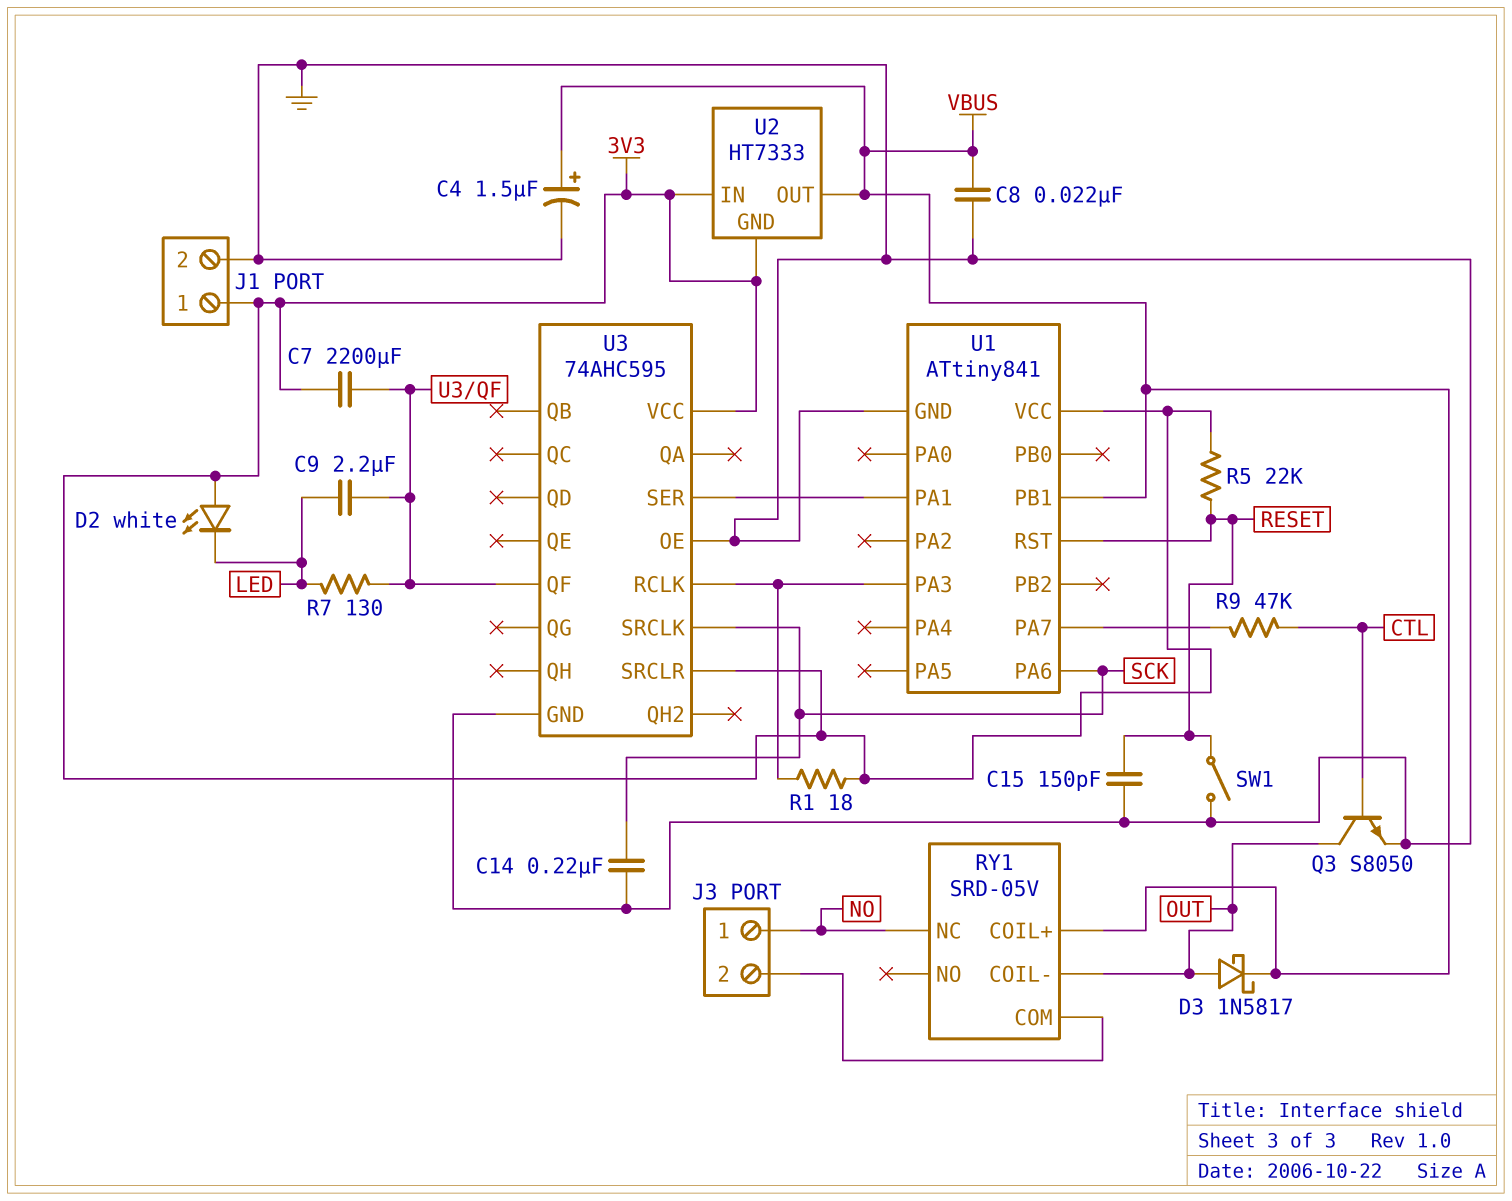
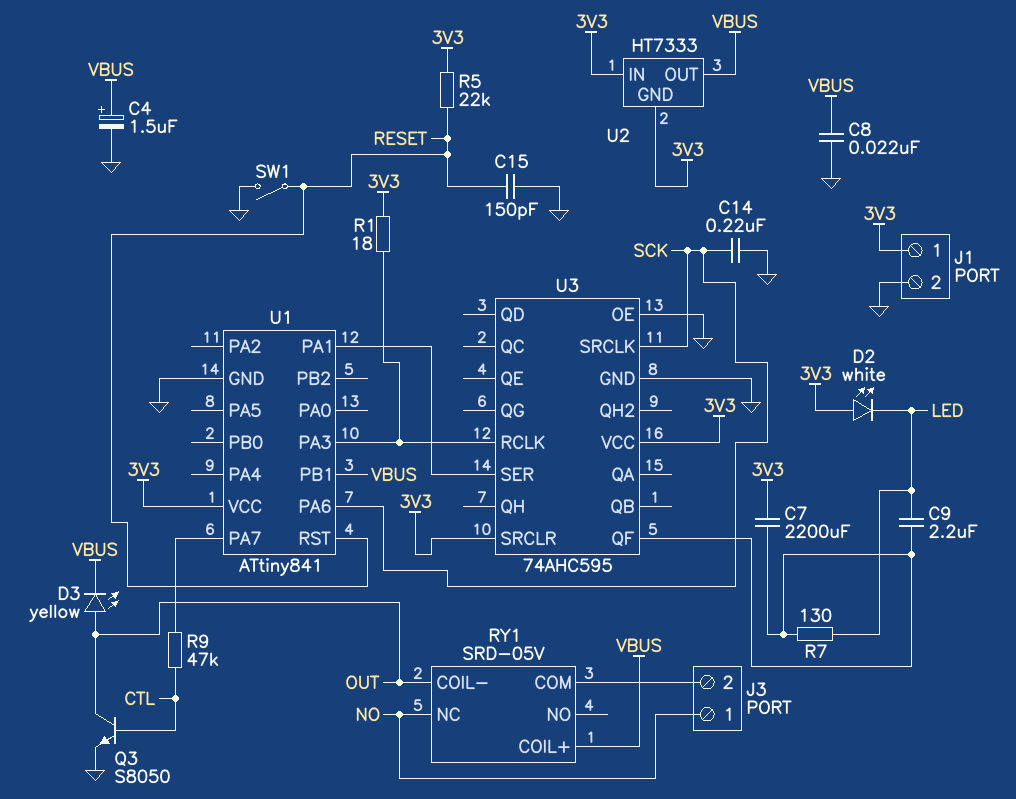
D3: schottky 1N5817 (A OUT, K VBUS) -> LED yellow (A OUT, K VBUS)

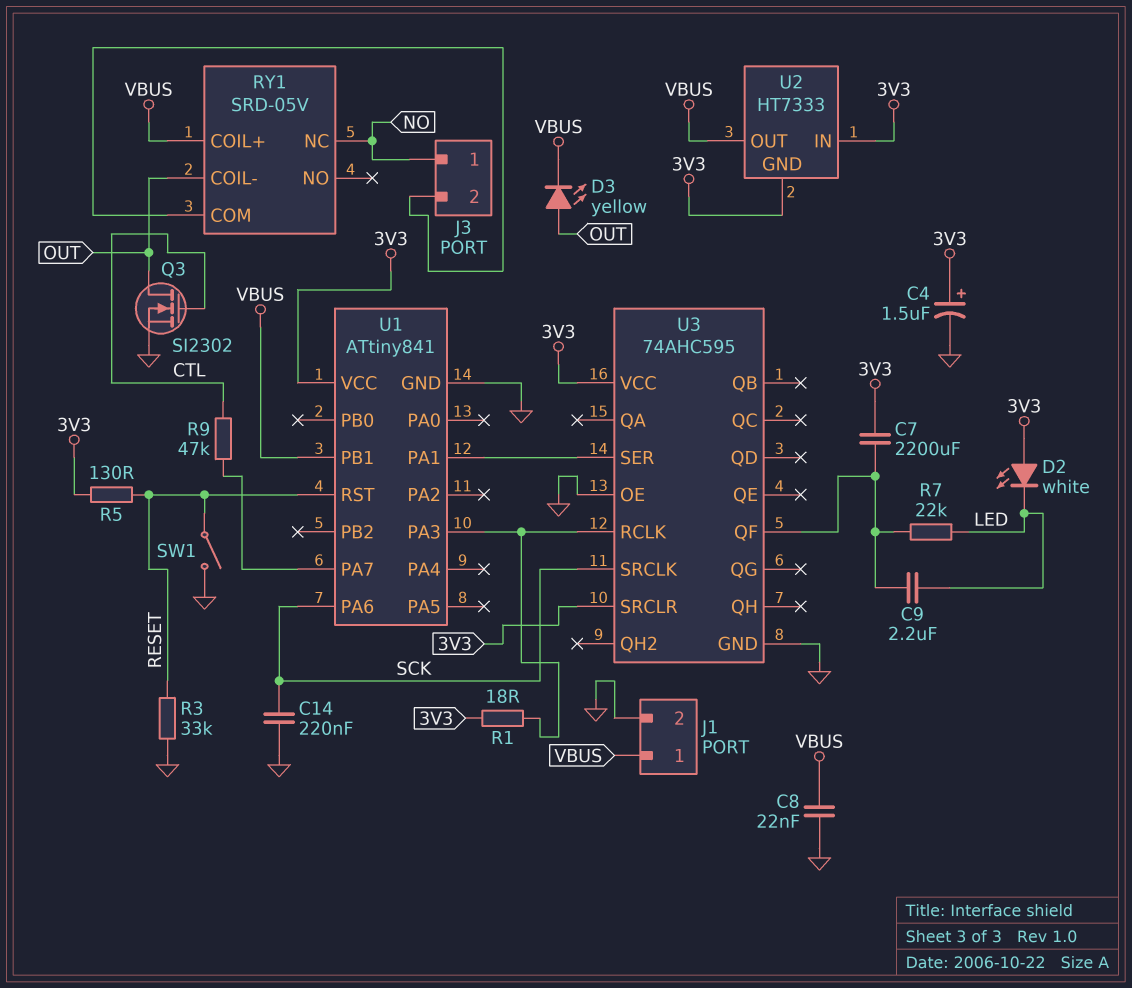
C4: 1.5uF (plus VBUS, minus GND) -> 1.5uF (plus 3V3, minus GND)
C15: 150pF (GND, RESET) -> none
J1 pin 1: 3V3 -> VBUS
Q3: NPN S8050 (B CTL, C OUT, E GND) -> NMOS SI2302 (G CTL, D OUT, S GND)
R3: none -> 33k (GND, RESET)
R5: 22k (3V3, RESET) -> 130 (3V3, RESET)
R7: 130 (LED, U3/QF) -> 22k (LED, U3/QF)

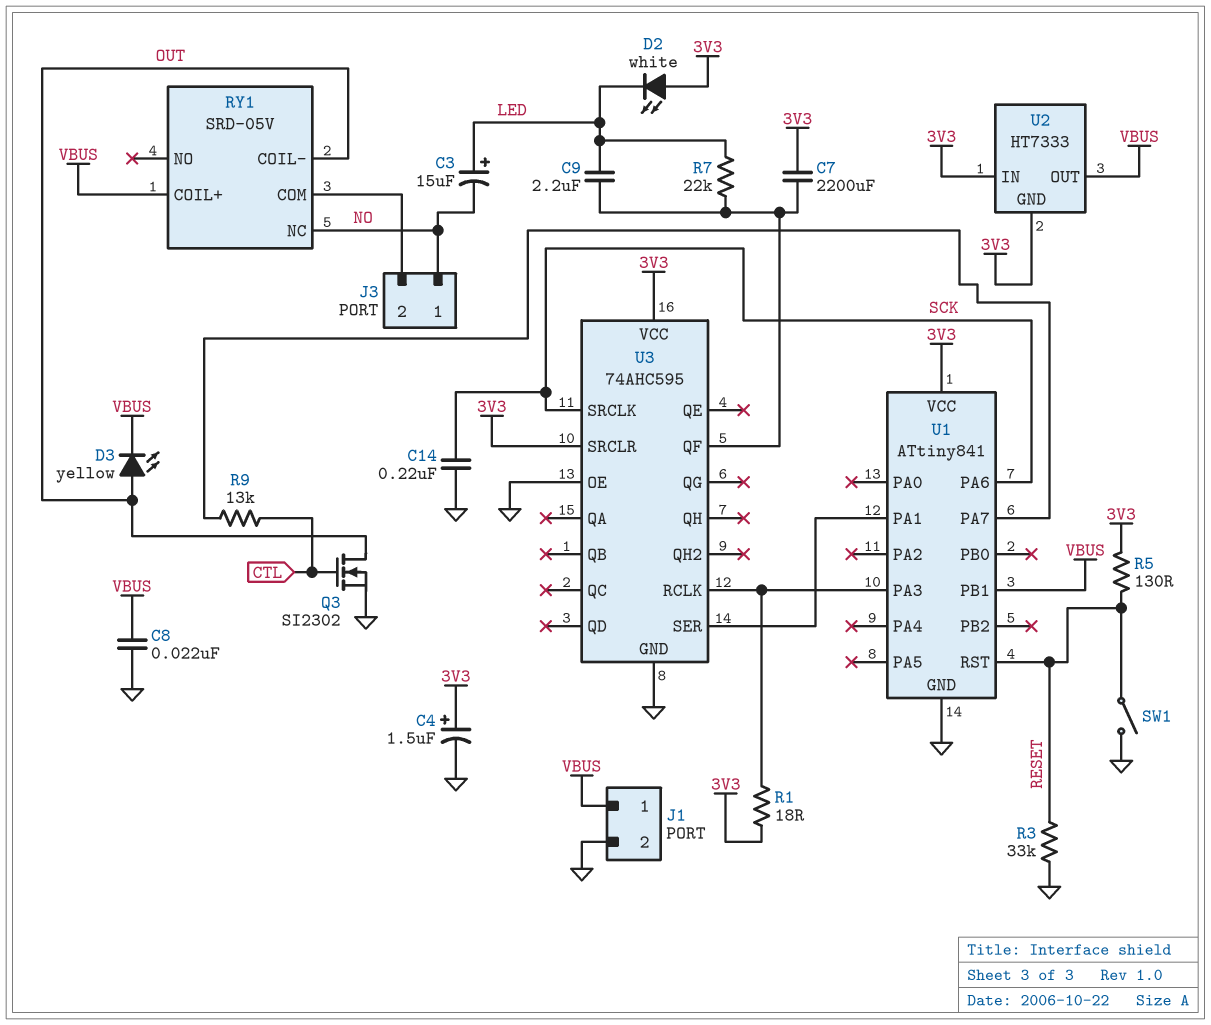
C3: none -> 15uF (plus LED, minus NO)
R9: 47k (CTL, U1/PA7) -> 13k (CTL, U1/PA7)

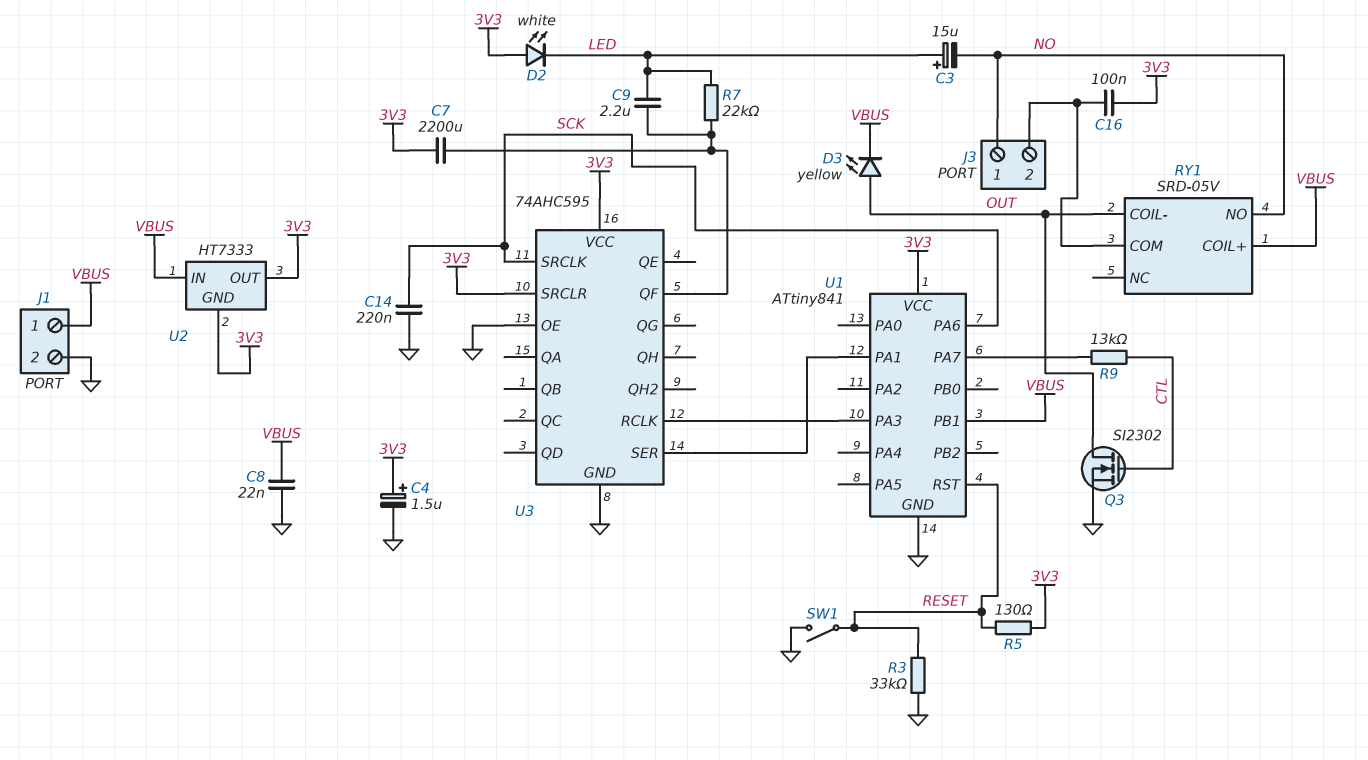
C16: none -> 100nF (3V3, J3/2)
R1: 18 (3V3, U1/PA3) -> none
RY1 pin NC: NO -> none
RY1 pin NO: none -> NO
U2 pin IN: 3V3 -> VBUS
U2 pin OUT: VBUS -> 3V3

